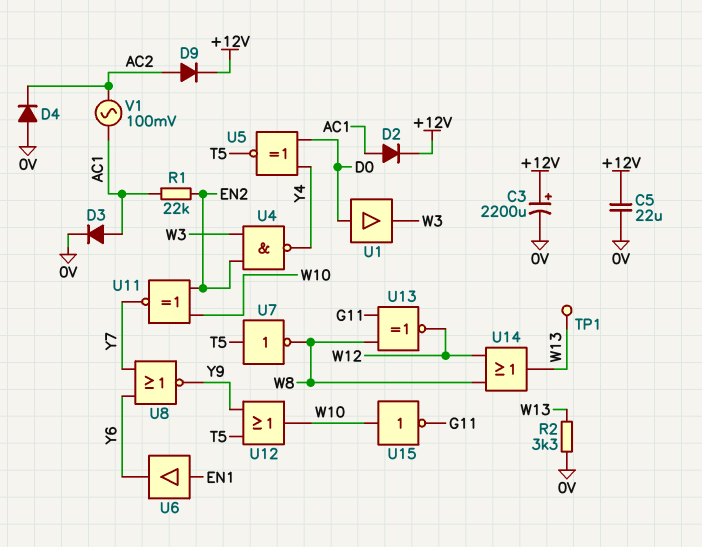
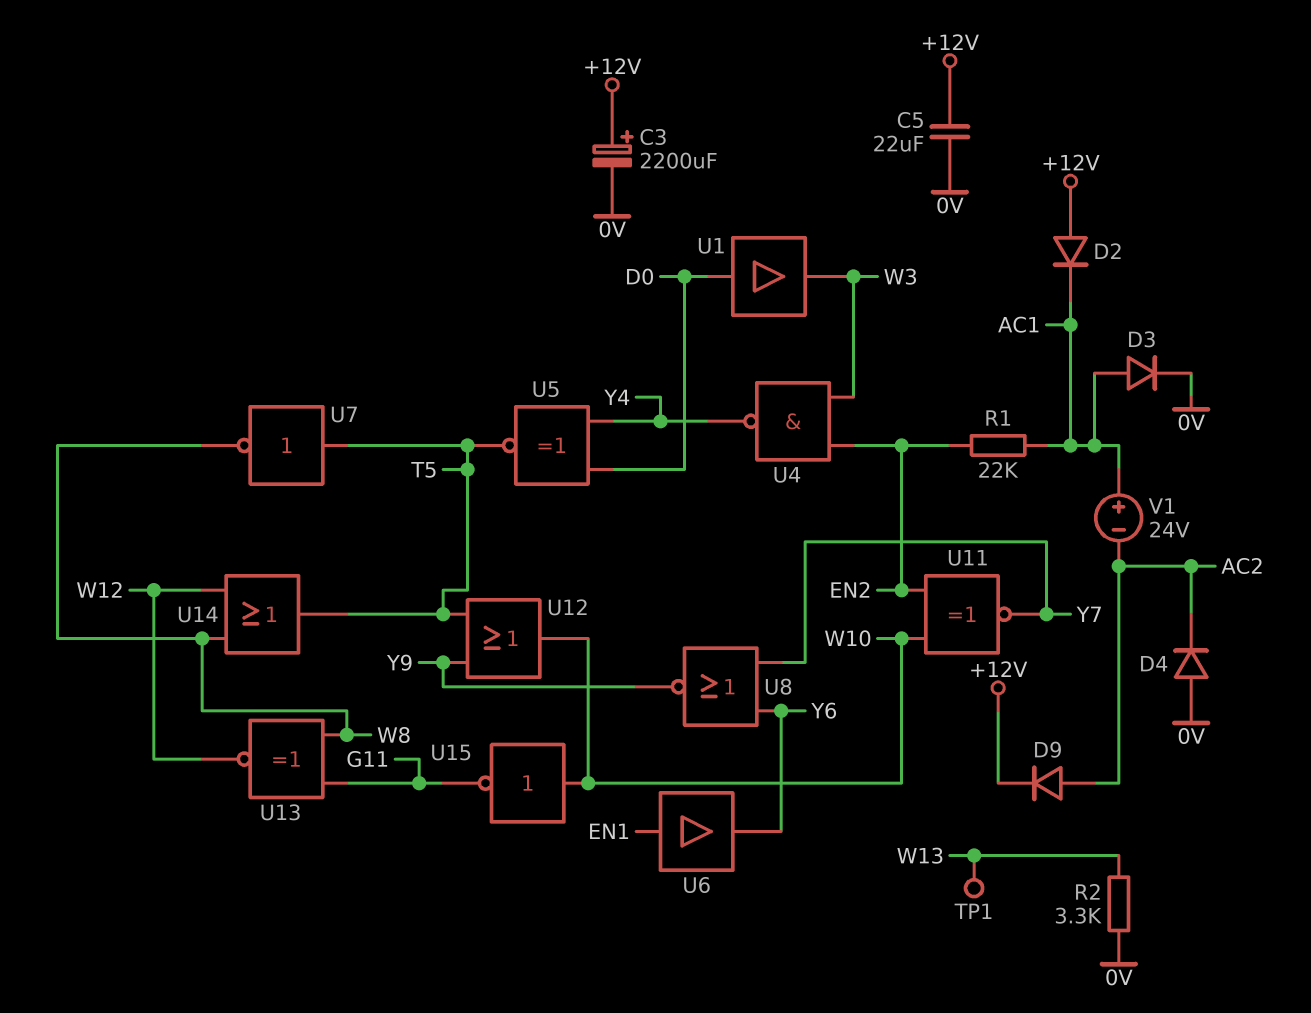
D2: diode (A AC1, K +12V) -> diode (A +12V, K AC1)
U14: OR (in W8, in W12, out W13) -> OR (in W8, in W12, out T5)
V1: AC 100mV (AC1, AC2) -> 24V (plus AC1, minus AC2)

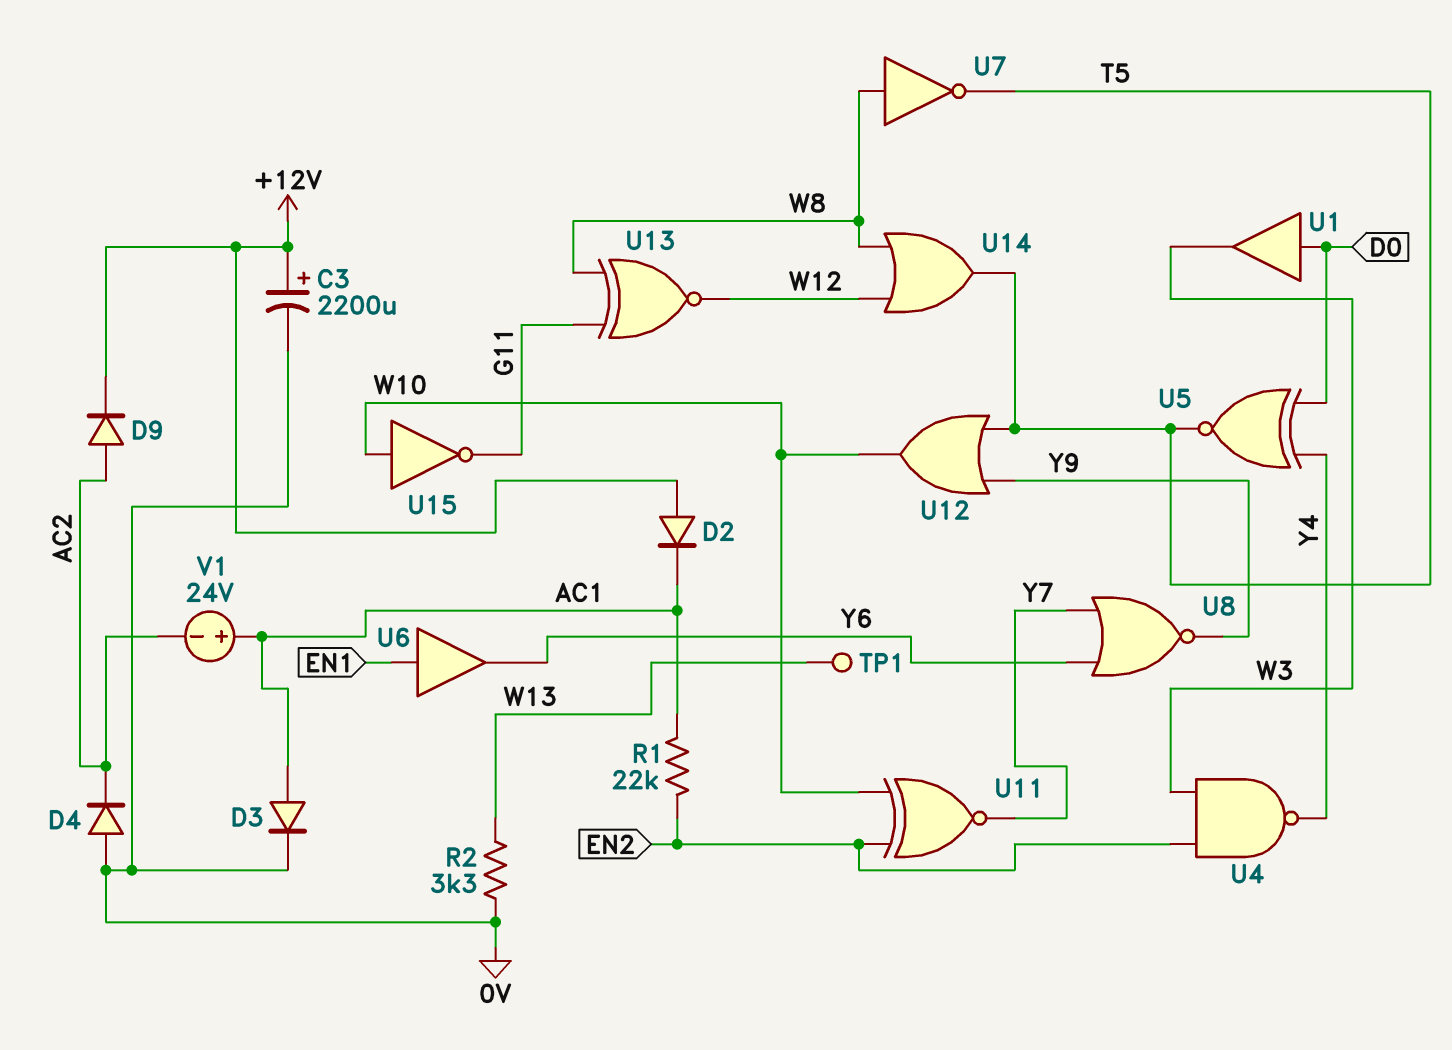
C5: 22uF (+12V, 0V) -> none
U7: NOT (in T5, out W8) -> NOT (in W8, out T5)

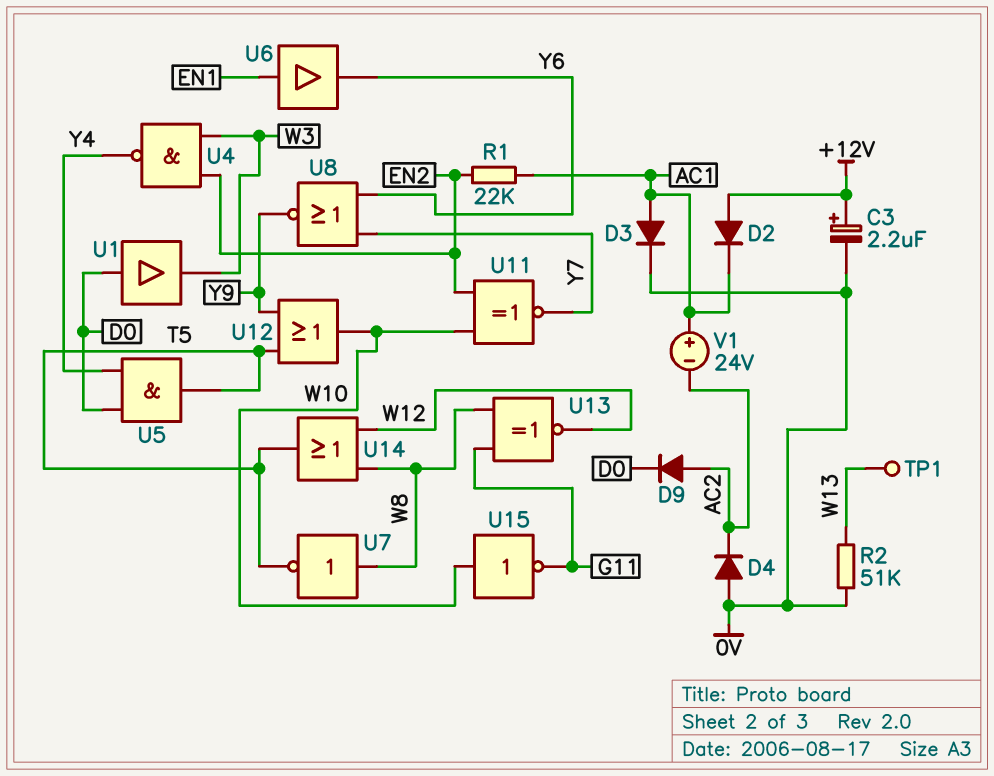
C3: 2200uF (plus +12V, minus 0V) -> 2.2uF (plus +12V, minus 0V)
D9: diode (A AC2, K +12V) -> diode (A AC2, K D0)
R2: 3.3k (0V, W13) -> 51k (0V, W13)
U5: XNOR (in D0, in Y4, out T5) -> AND (in D0, in Y4, out T5)

